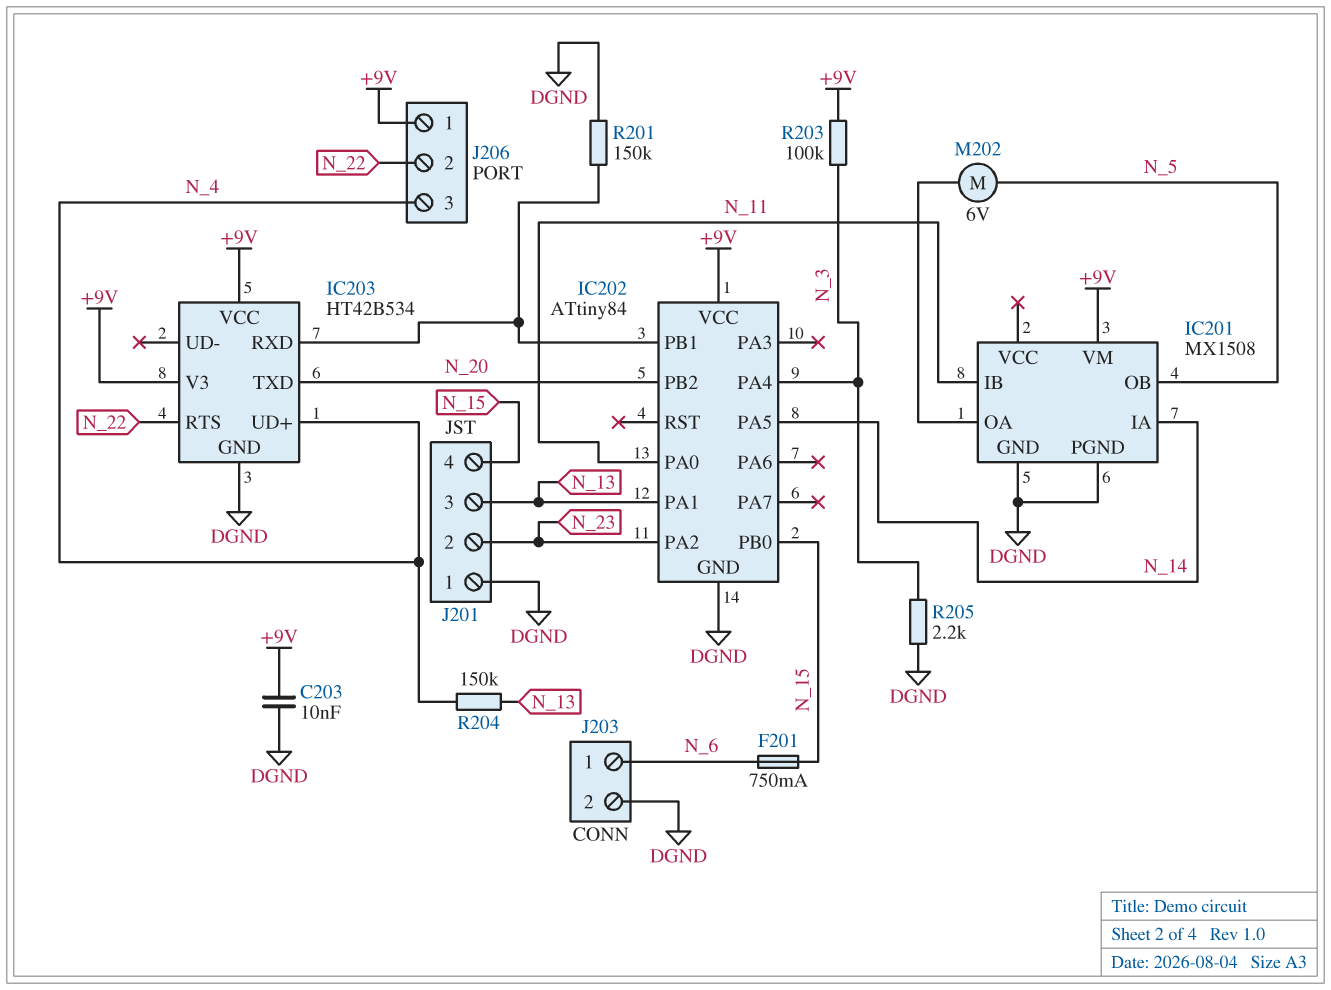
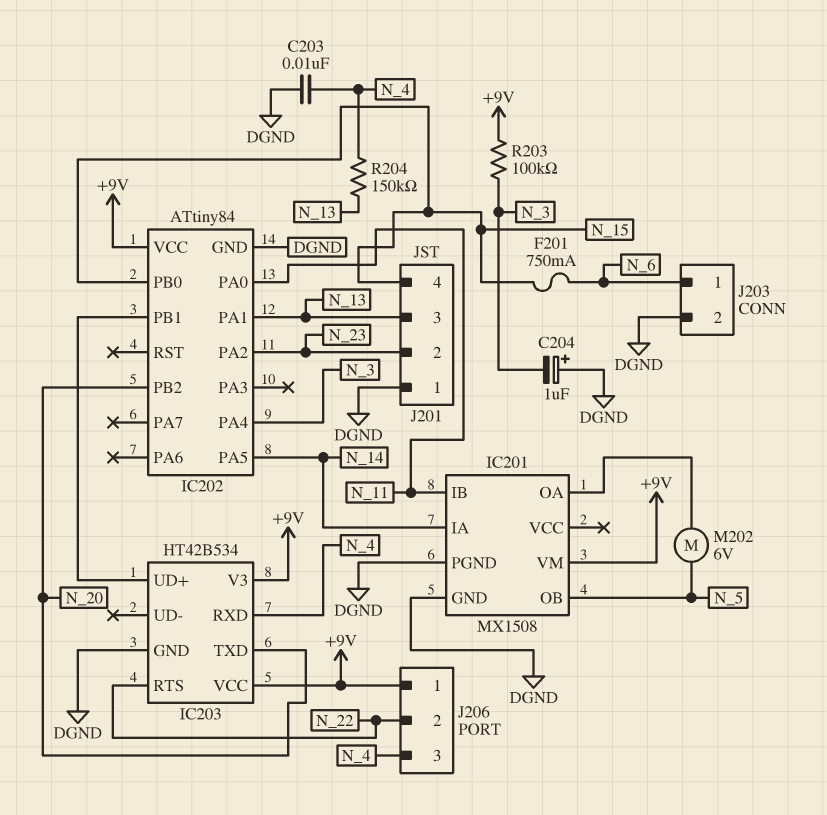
C203: 10nF (+9V, DGND) -> 10nF (DGND, N_4)
C204: none -> 1uF (plus DGND, minus N_3)
IC203 pin RXD: IC202/PB1 -> N_4
IC203 pin UD+: N_4 -> IC202/PB1
R201: 150k (DGND, IC202/PB1) -> none
R205: 2.2k (DGND, N_3) -> none

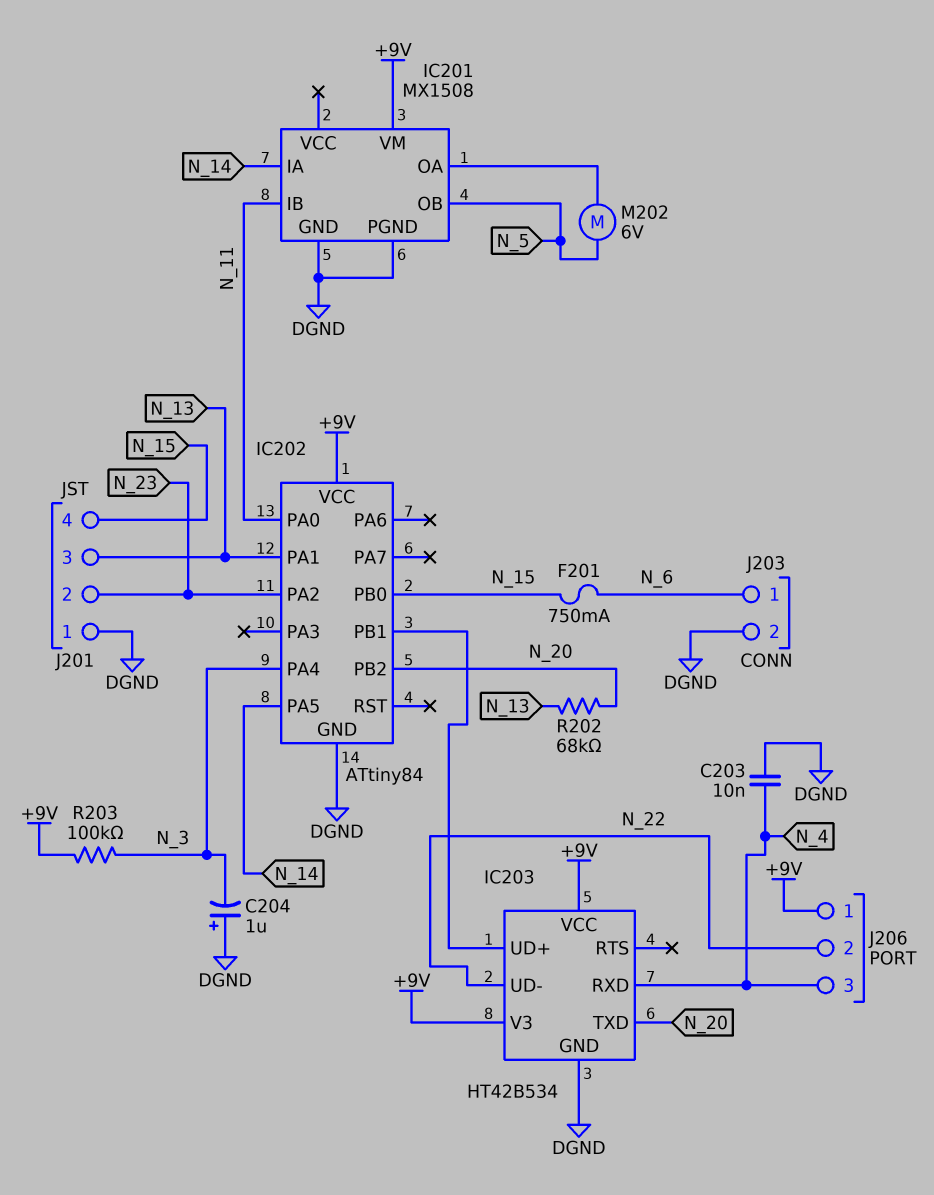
IC203 pin RTS: N_22 -> none
IC203 pin UD-: none -> N_22
R202: none -> 68k (N_13, N_20)
R204: 150k (N_4, N_13) -> none

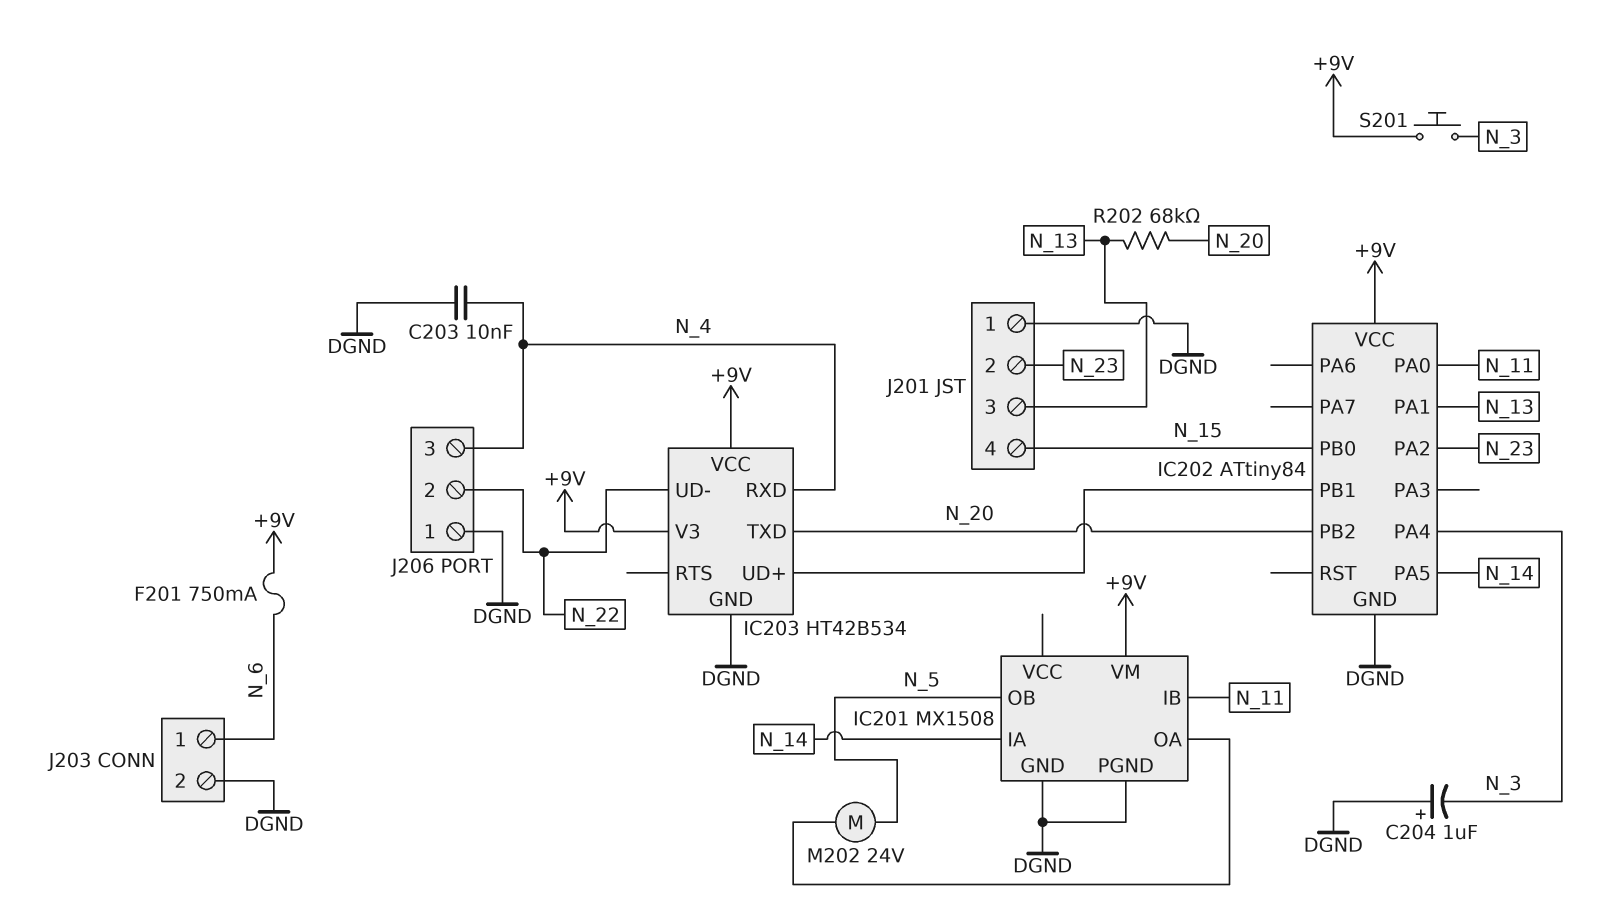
F201: 750mA (N_6, N_15) -> 750mA (+9V, N_6)
J206 pin 1: +9V -> DGND
M202: motor 6V (IC201/OA, N_5) -> motor 24V (IC201/OA, N_5)
R203: 100k (+9V, N_3) -> none
S201: none -> button (+9V, N_3)

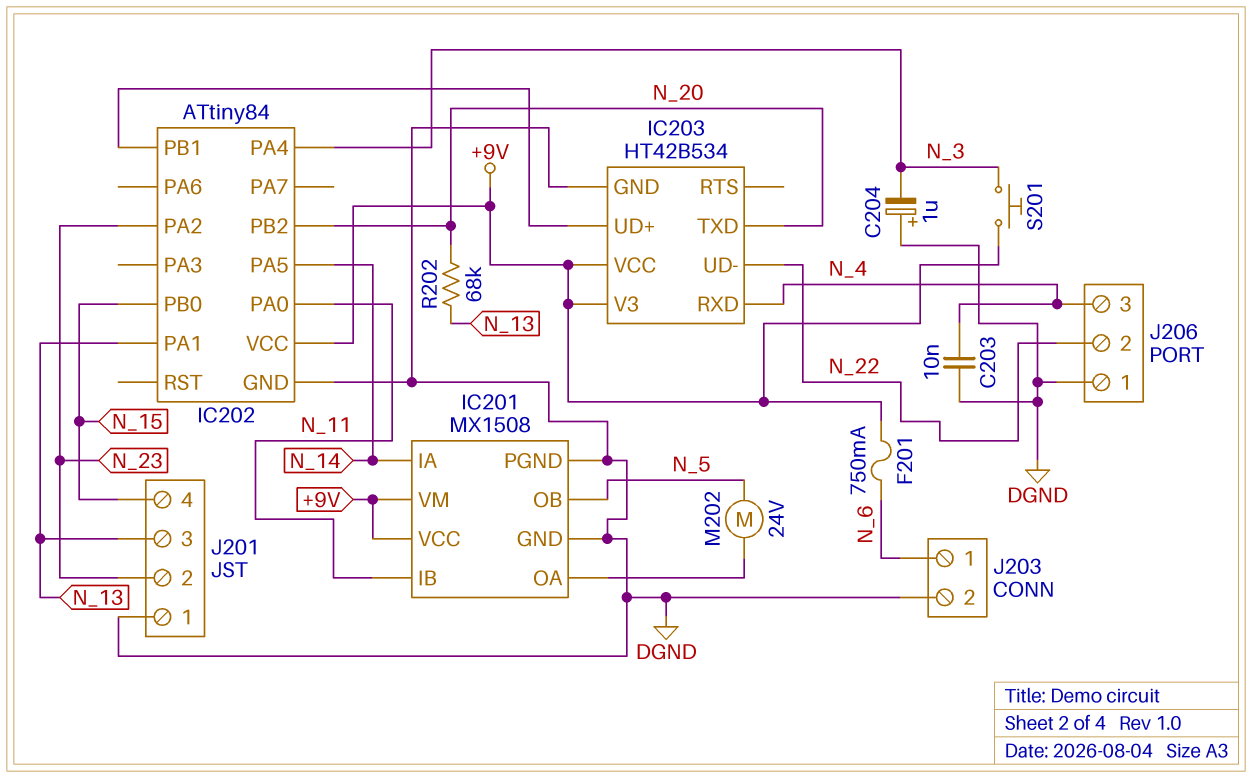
IC201 pin VCC: none -> +9V

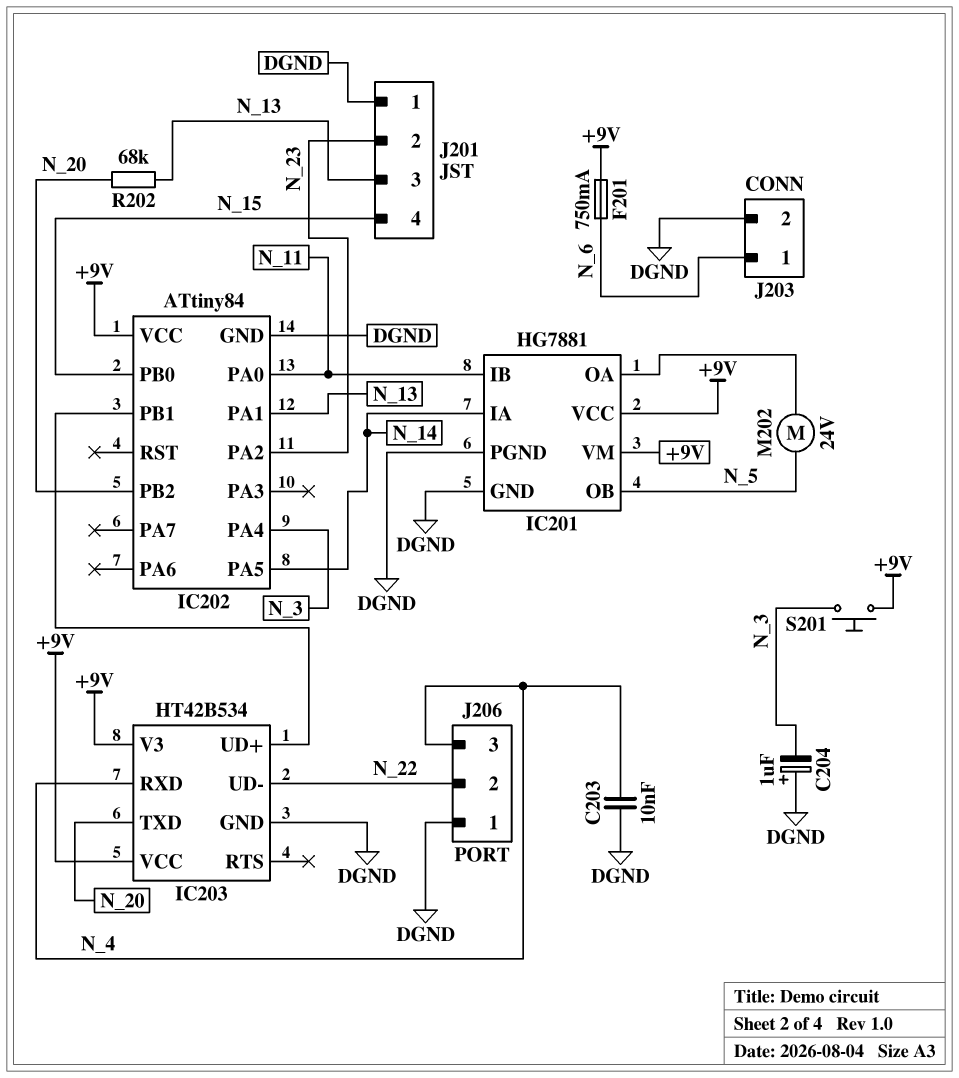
IC201: MX1508 -> HG7881

